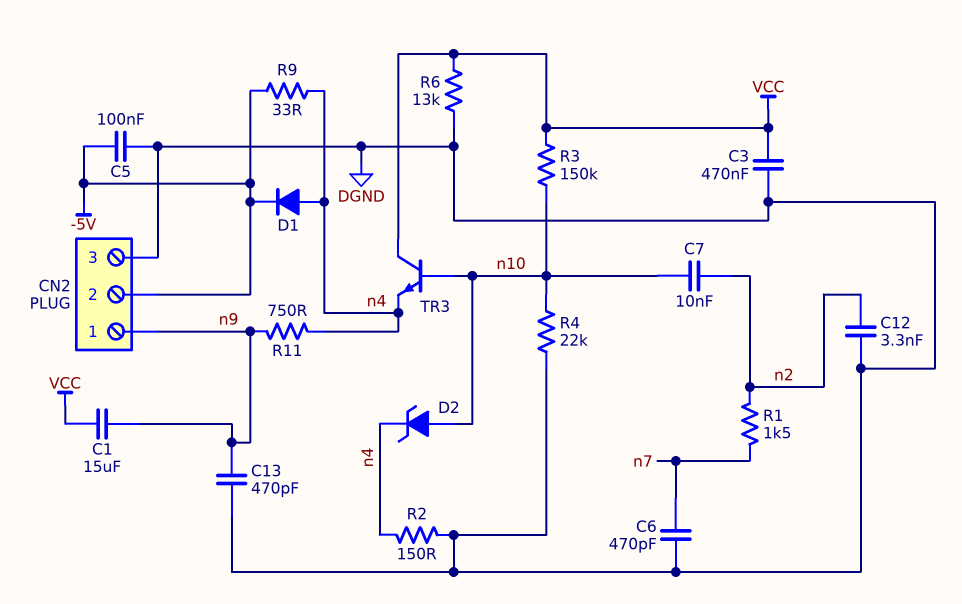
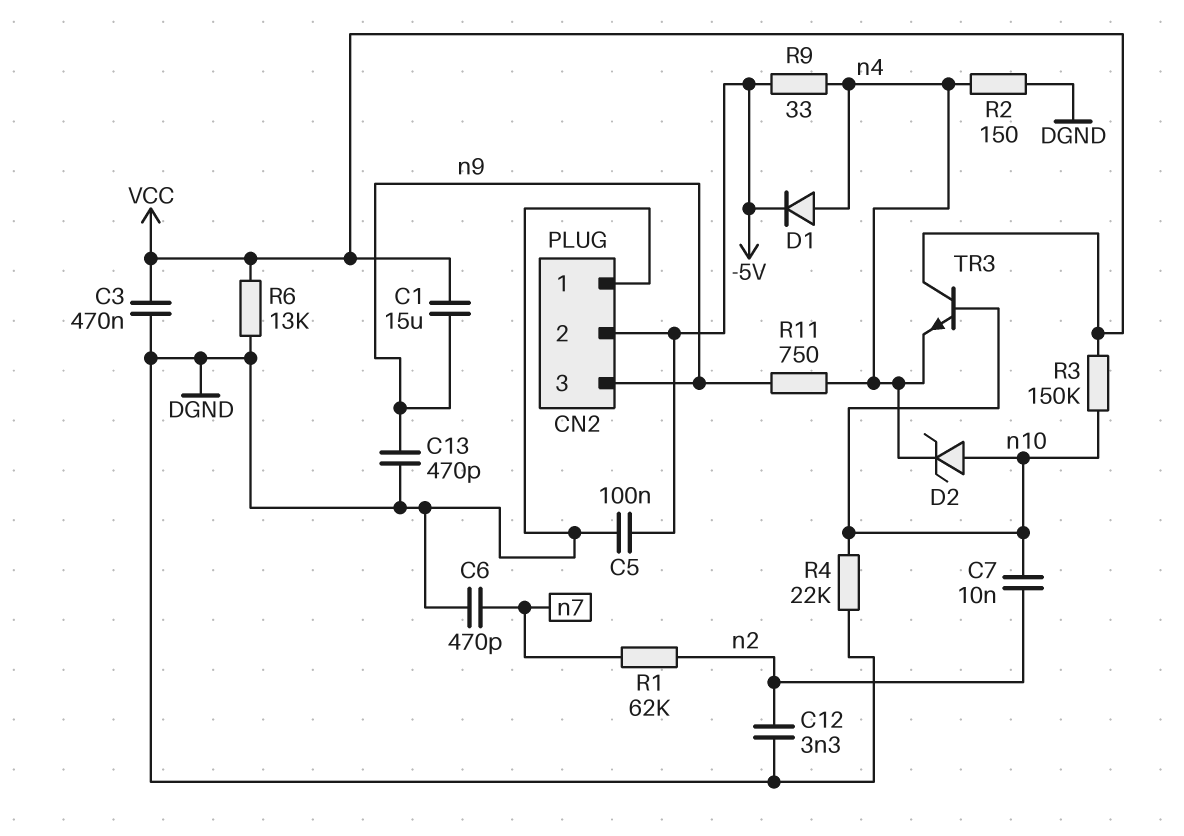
CN2 pin 1: n9 -> DGND
CN2 pin 3: DGND -> n9
R1: 1.5k (n2, n7) -> 62k (n2, n7)

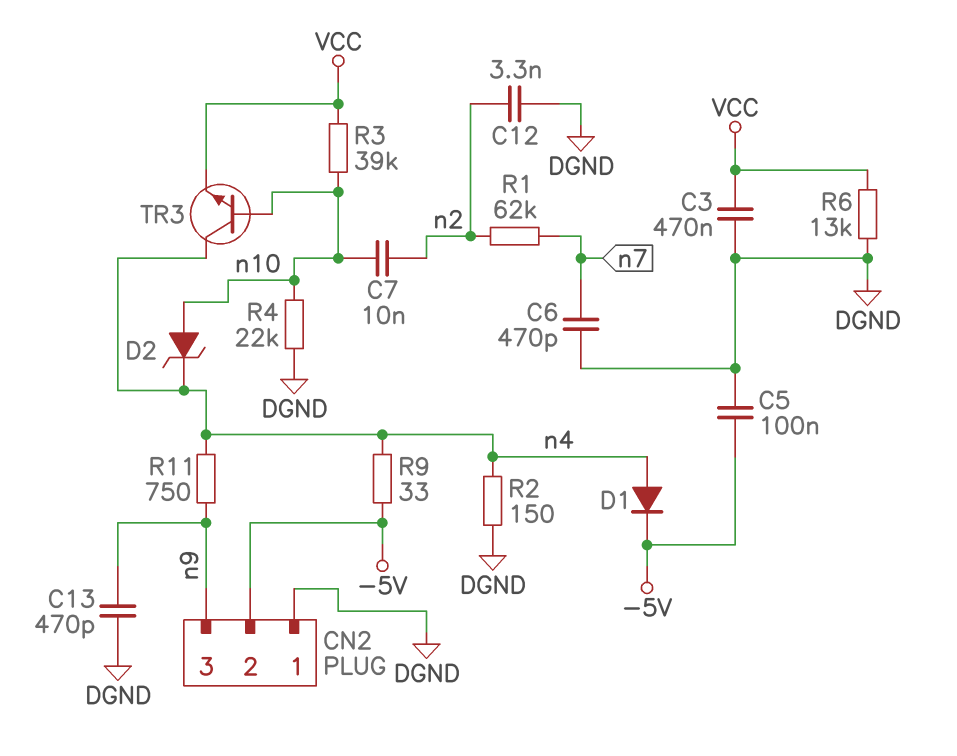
C1: 15uF (VCC, n9) -> none
R3: 150k (VCC, n10) -> 39k (VCC, n10)
TR3: NPN (B n10, C VCC, E n4) -> NPN (B n10, C n4, E VCC)

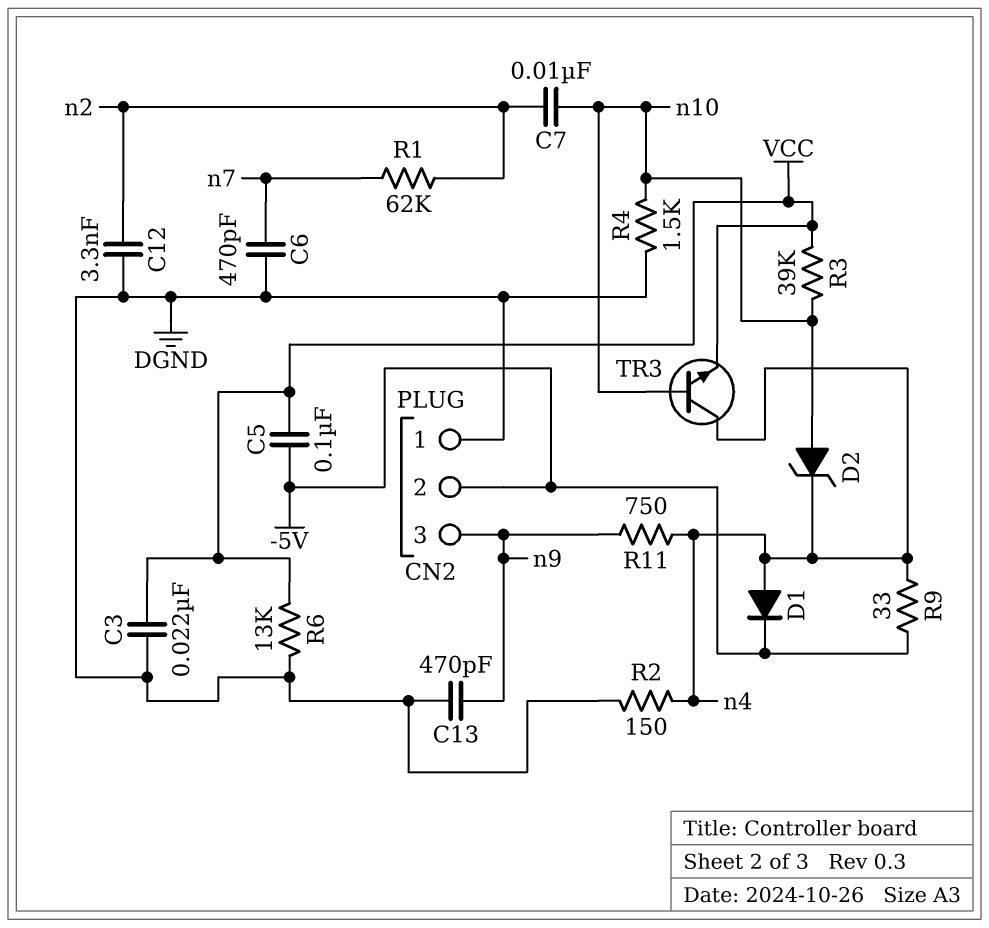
C3: 470nF (DGND, VCC) -> 22nF (DGND, VCC)
C5: 100nF (-5V, DGND) -> 100nF (-5V, VCC)
R4: 22k (DGND, n10) -> 1.5k (DGND, n10)

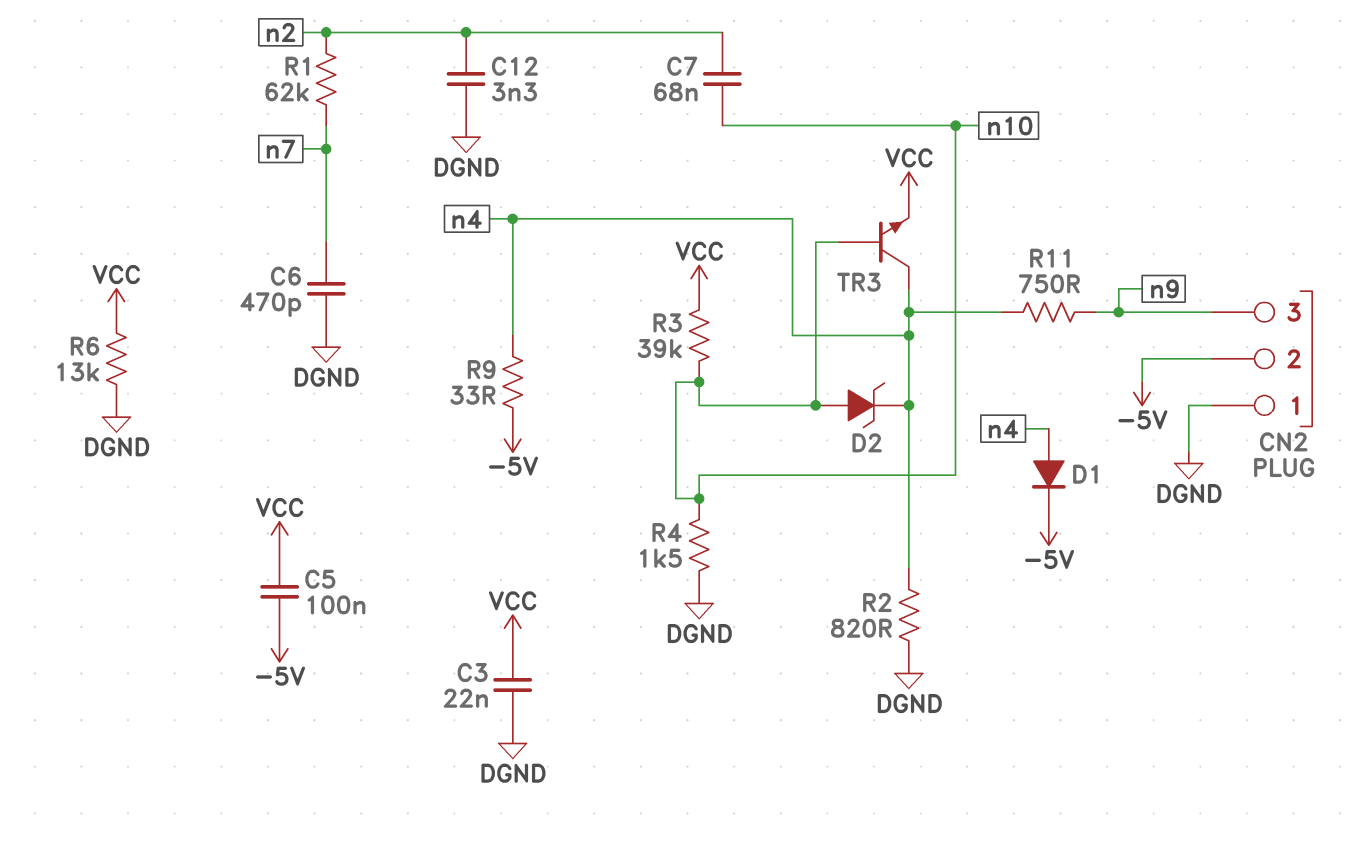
C7: 10nF (n2, n10) -> 68nF (n2, n10)
C13: 470pF (DGND, n9) -> none
R2: 150 (DGND, n4) -> 820 (DGND, n4)

